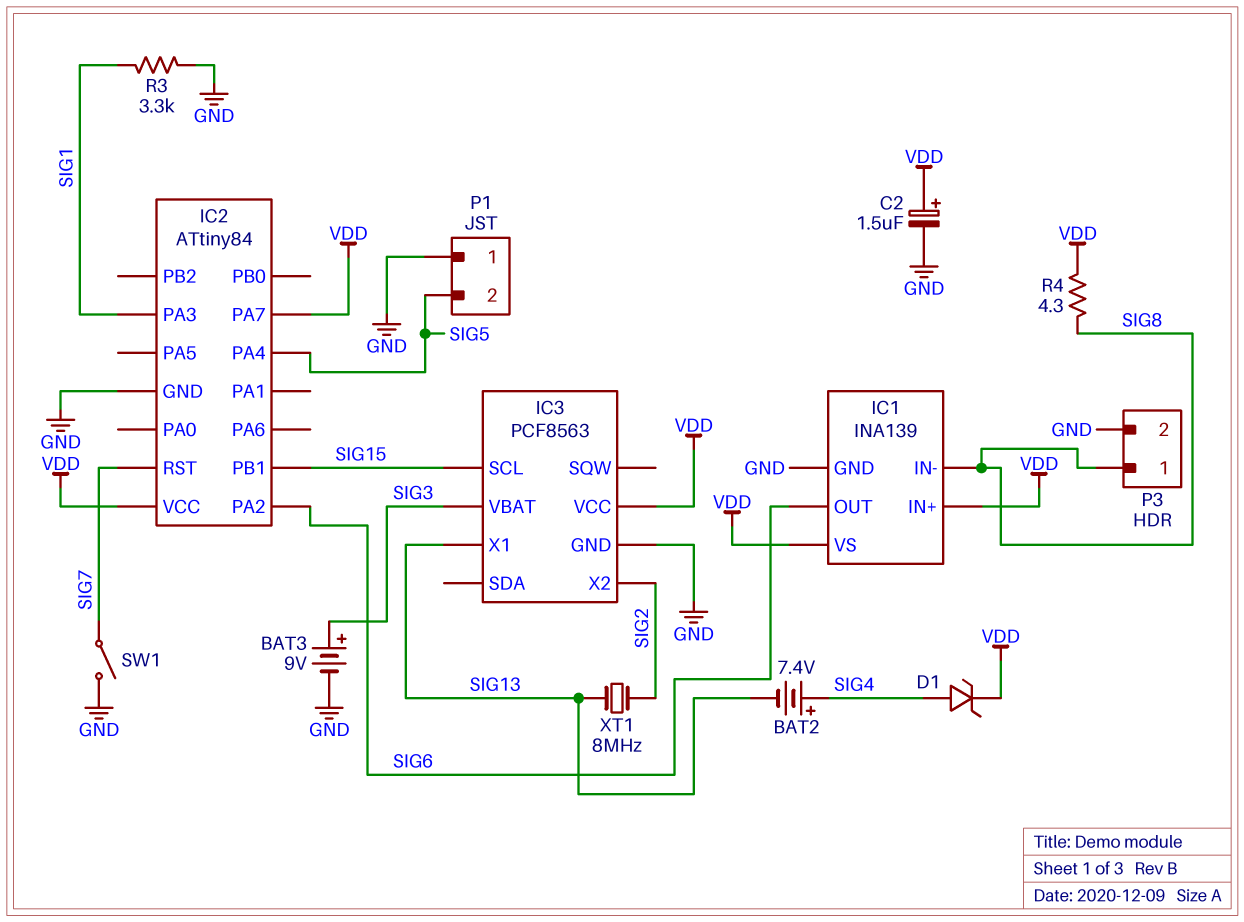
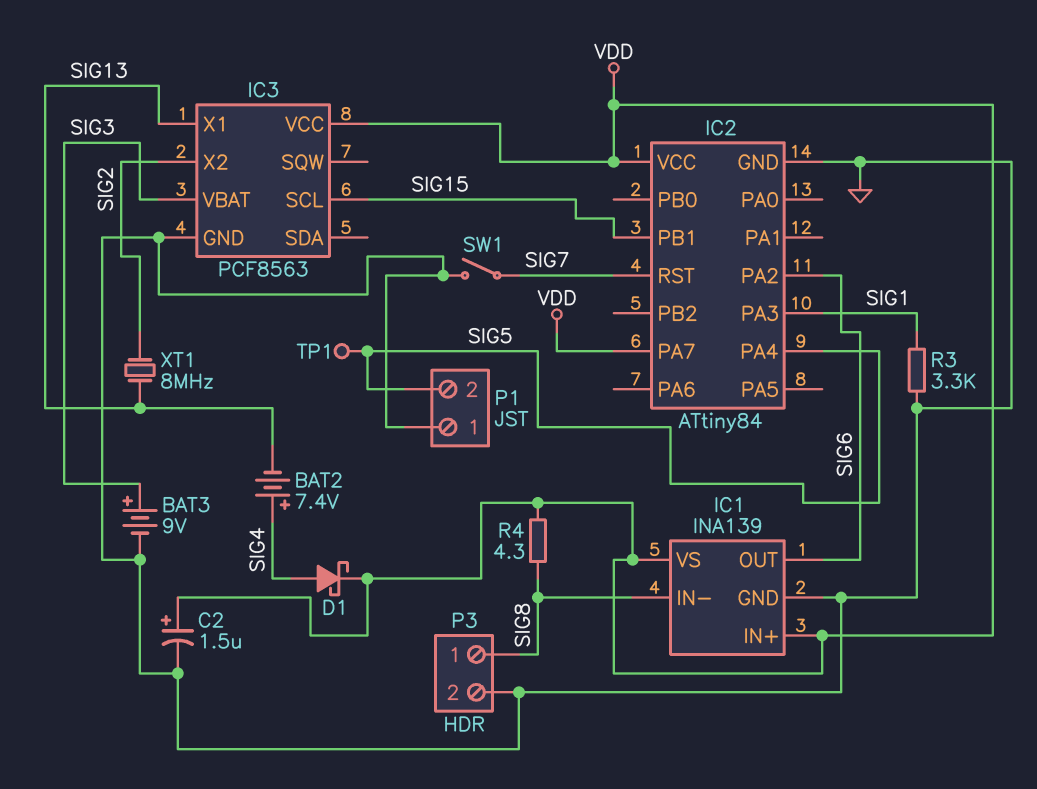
D1: zener (A SIG4, K VDD) -> schottky (A SIG4, K VDD)
TP1: none -> test point (SIG5)

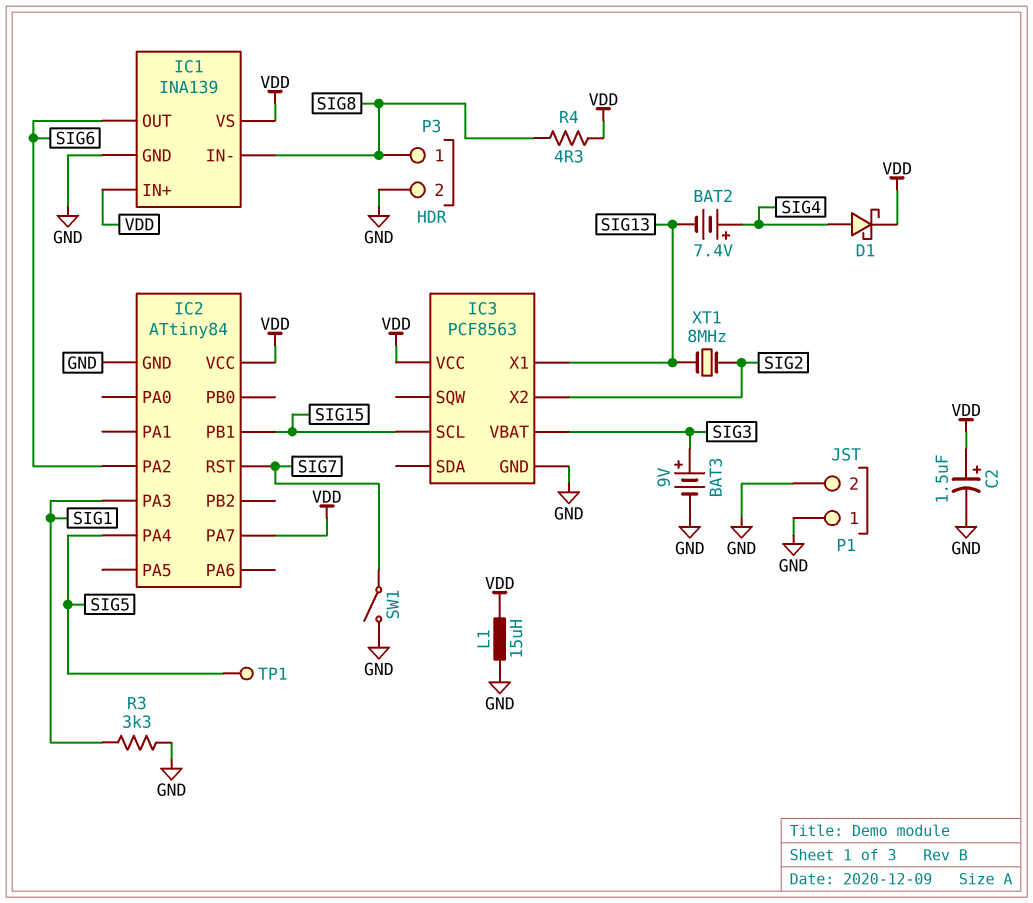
L1: none -> 15uH (GND, VDD)
P1 pin 2: SIG5 -> GND

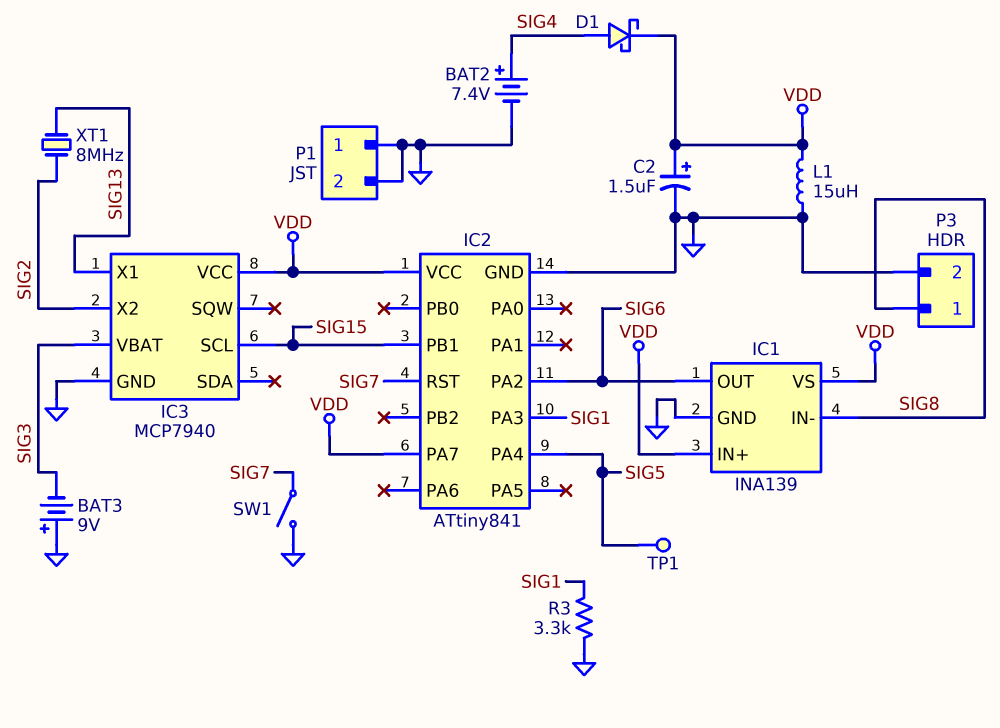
BAT2: 7.4V (plus SIG4, minus SIG13) -> 7.4V (plus SIG4, minus GND)
BAT3: 9V (plus SIG3, minus GND) -> 9V (plus GND, minus SIG3)
IC2: ATtiny84 -> ATtiny841
IC3: PCF8563 -> MCP7940
R4: 4.3 (SIG8, VDD) -> none

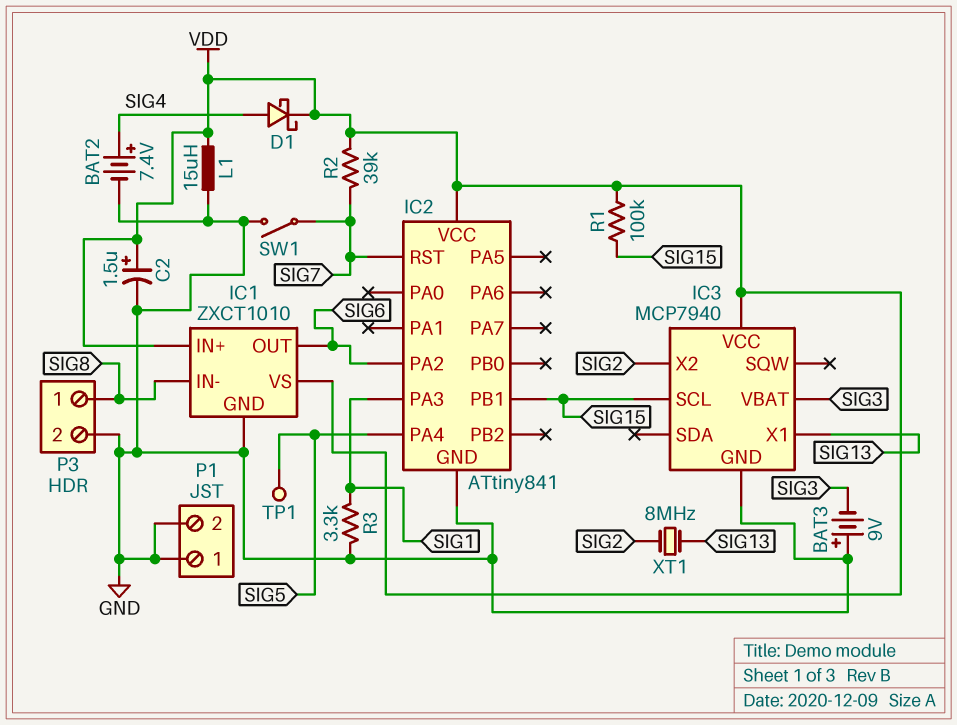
IC1: INA139 -> ZXCT1010
IC2 pin PA7: VDD -> none
R1: none -> 100k (SIG15, VDD)
R2: none -> 39k (SIG7, VDD)

